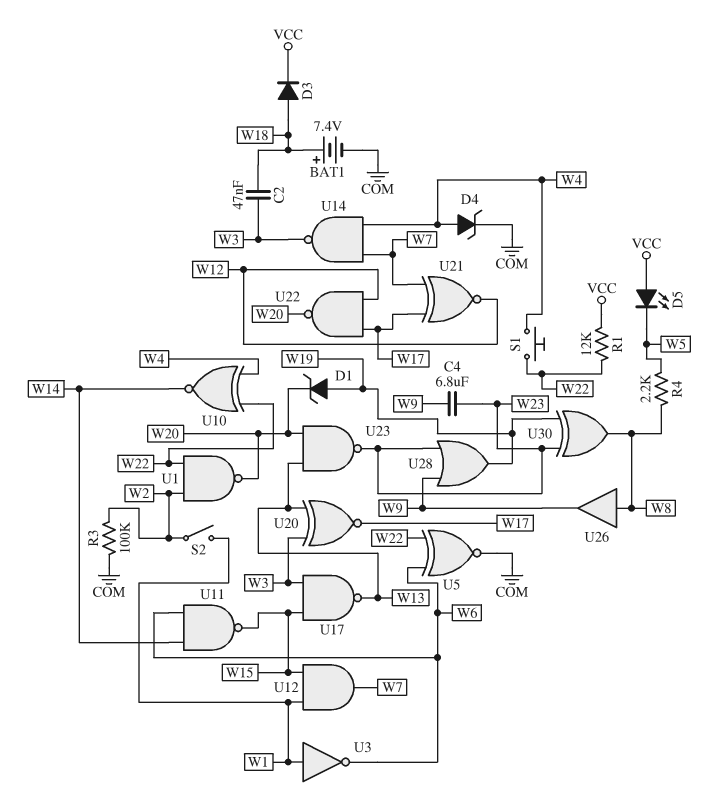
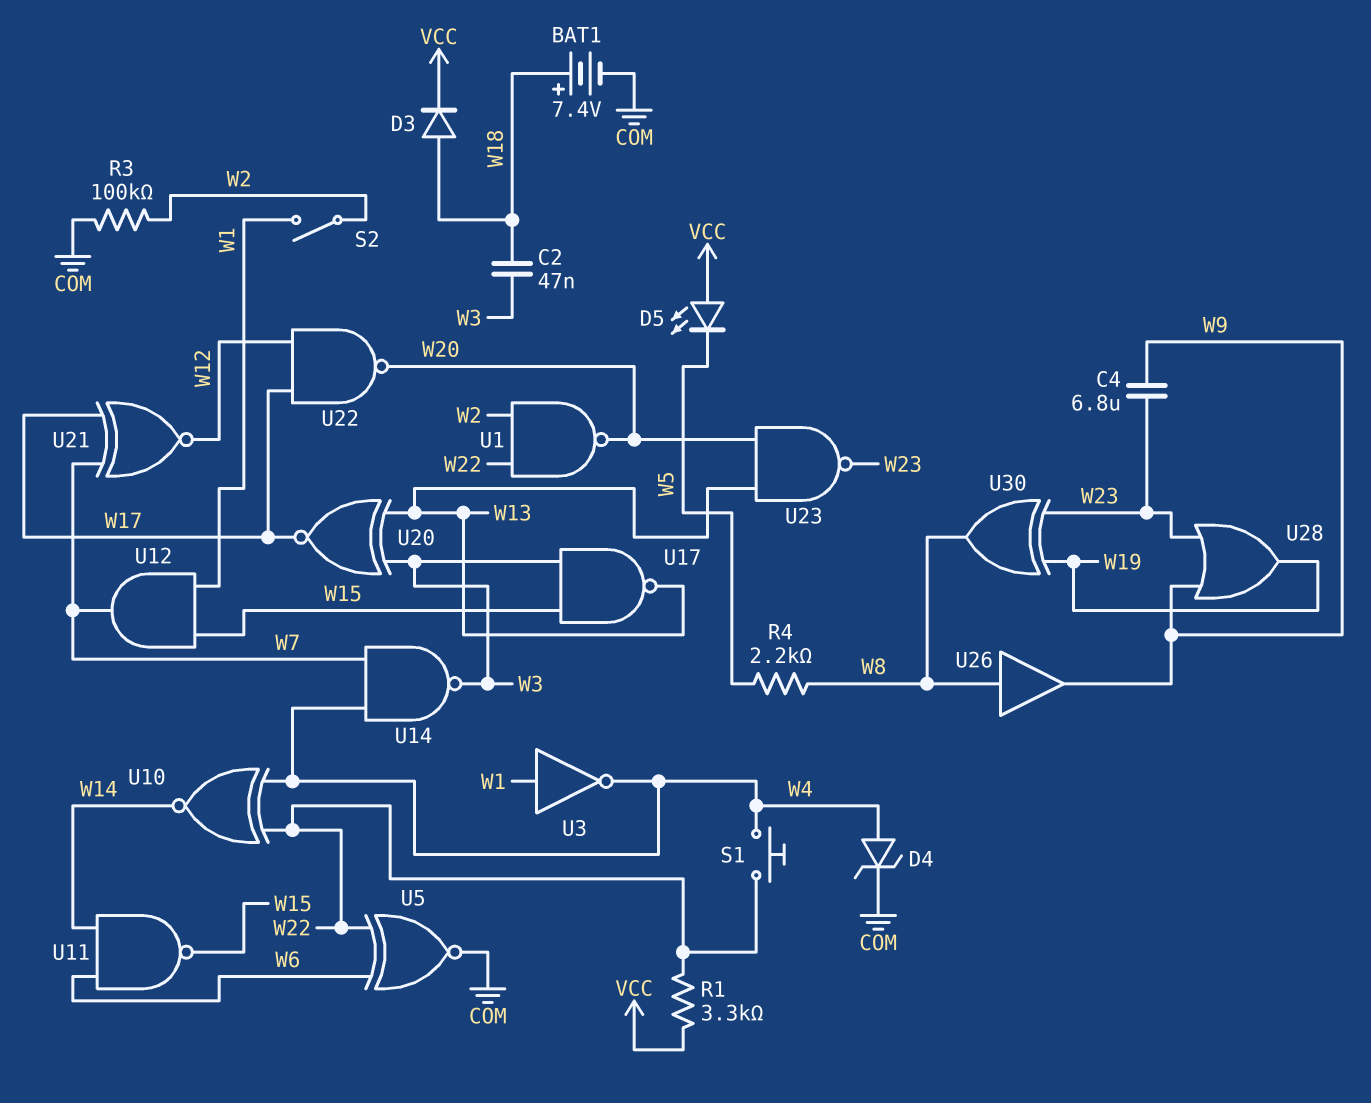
D1: zener (A W19, K W20) -> none
R1: 12k (VCC, W22) -> 3.3k (VCC, W22)
U3: NOT (in W1, out W6) -> NOT (in W1, out W4)

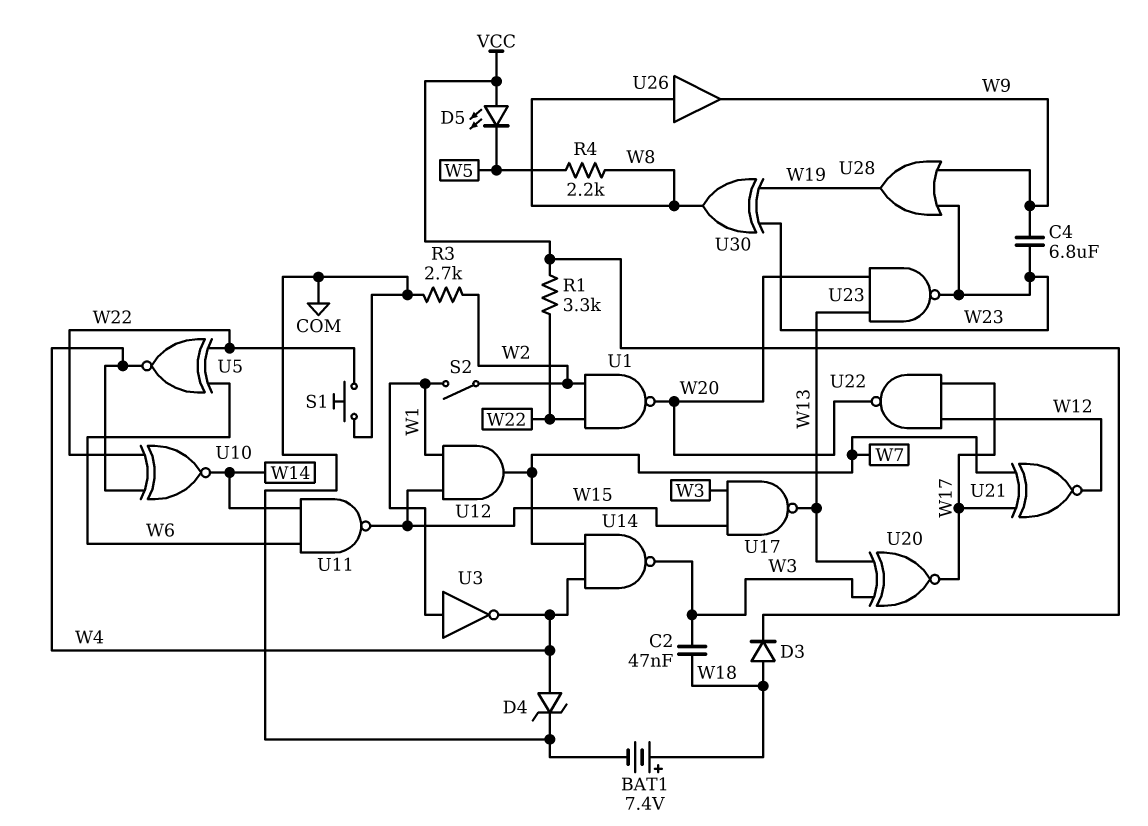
R3: 100k (COM, W2) -> 2.7k (COM, W2)
S1: button (W4, W22) -> button (COM, W22)
U5: XNOR (in W6, in W22, out COM) -> XNOR (in W6, in W22, out W4)

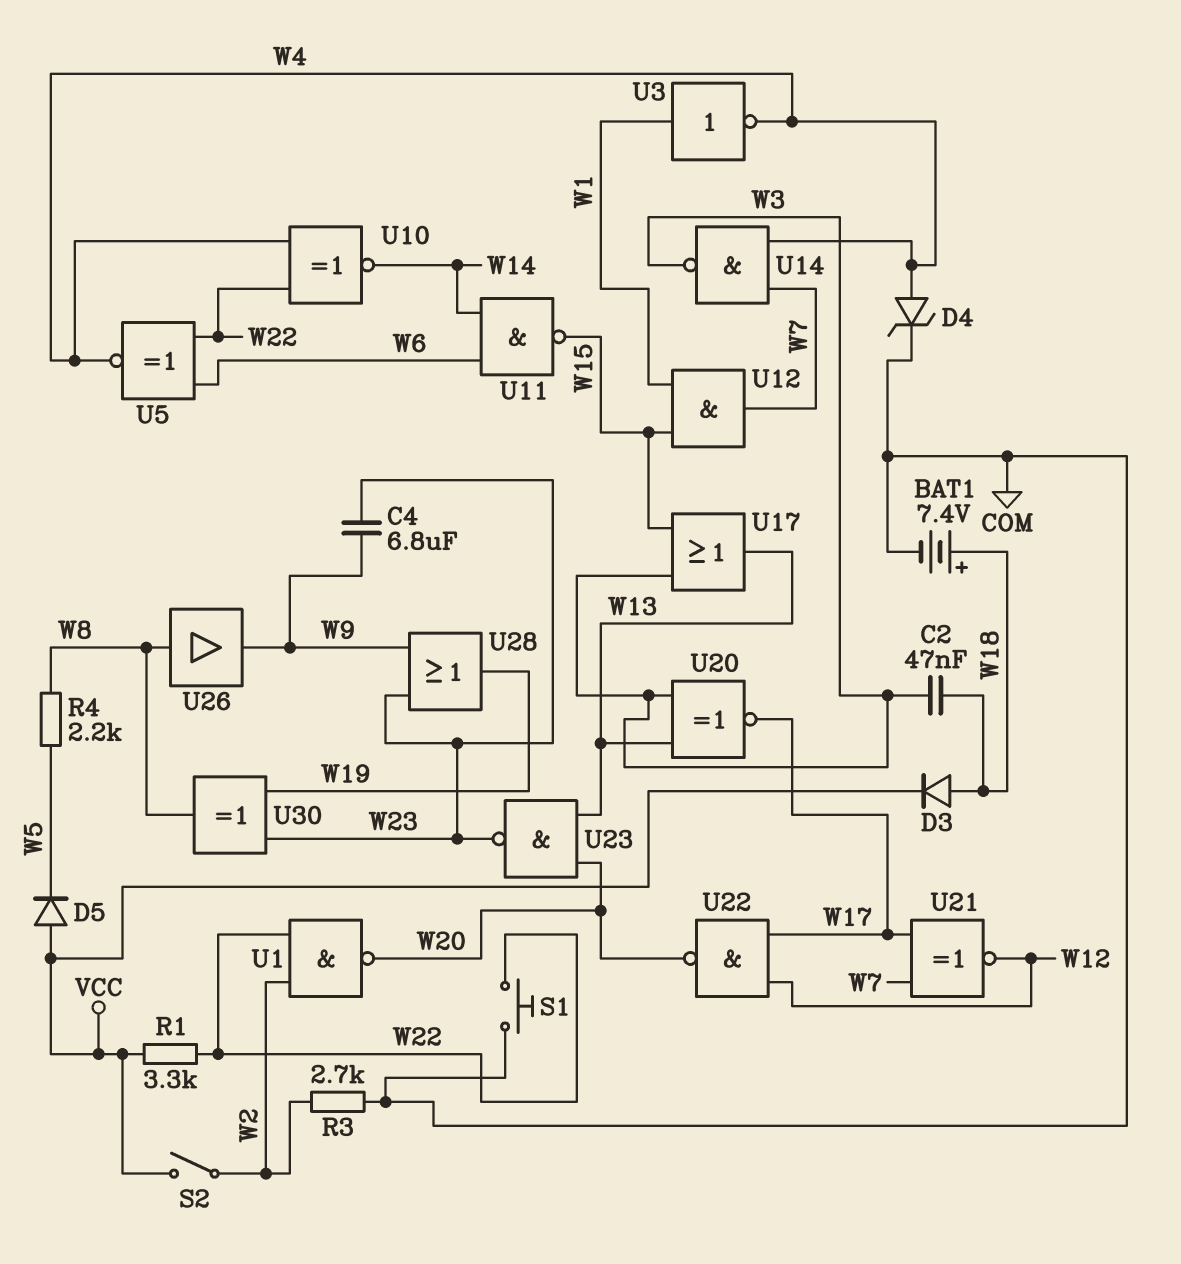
D5: LED (A VCC, K W5) -> diode (A VCC, K W5)
S2: switch (W1, W2) -> switch (VCC, W2)
U17: NAND (in W3, in W15, out W13) -> OR (in W3, in W15, out W13)

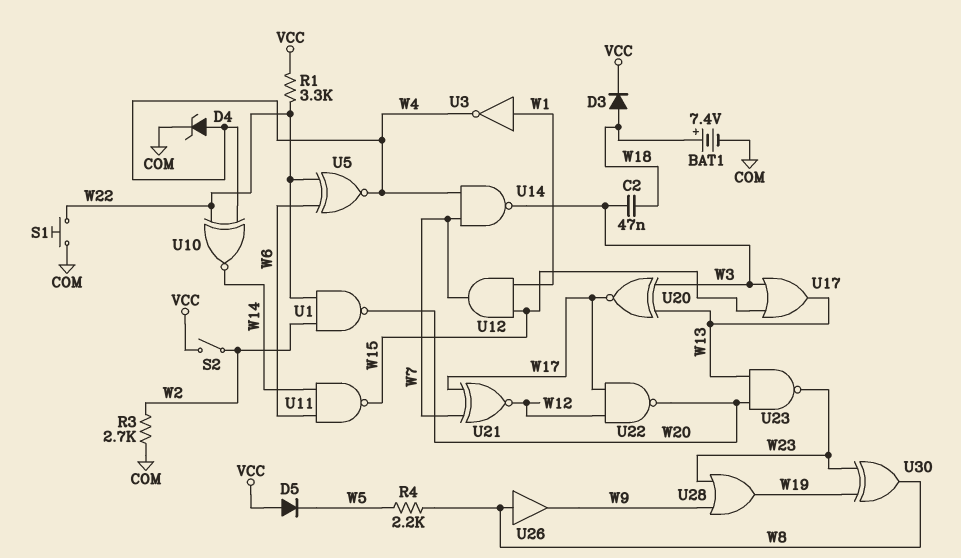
C4: 6.8uF (W9, W23) -> none

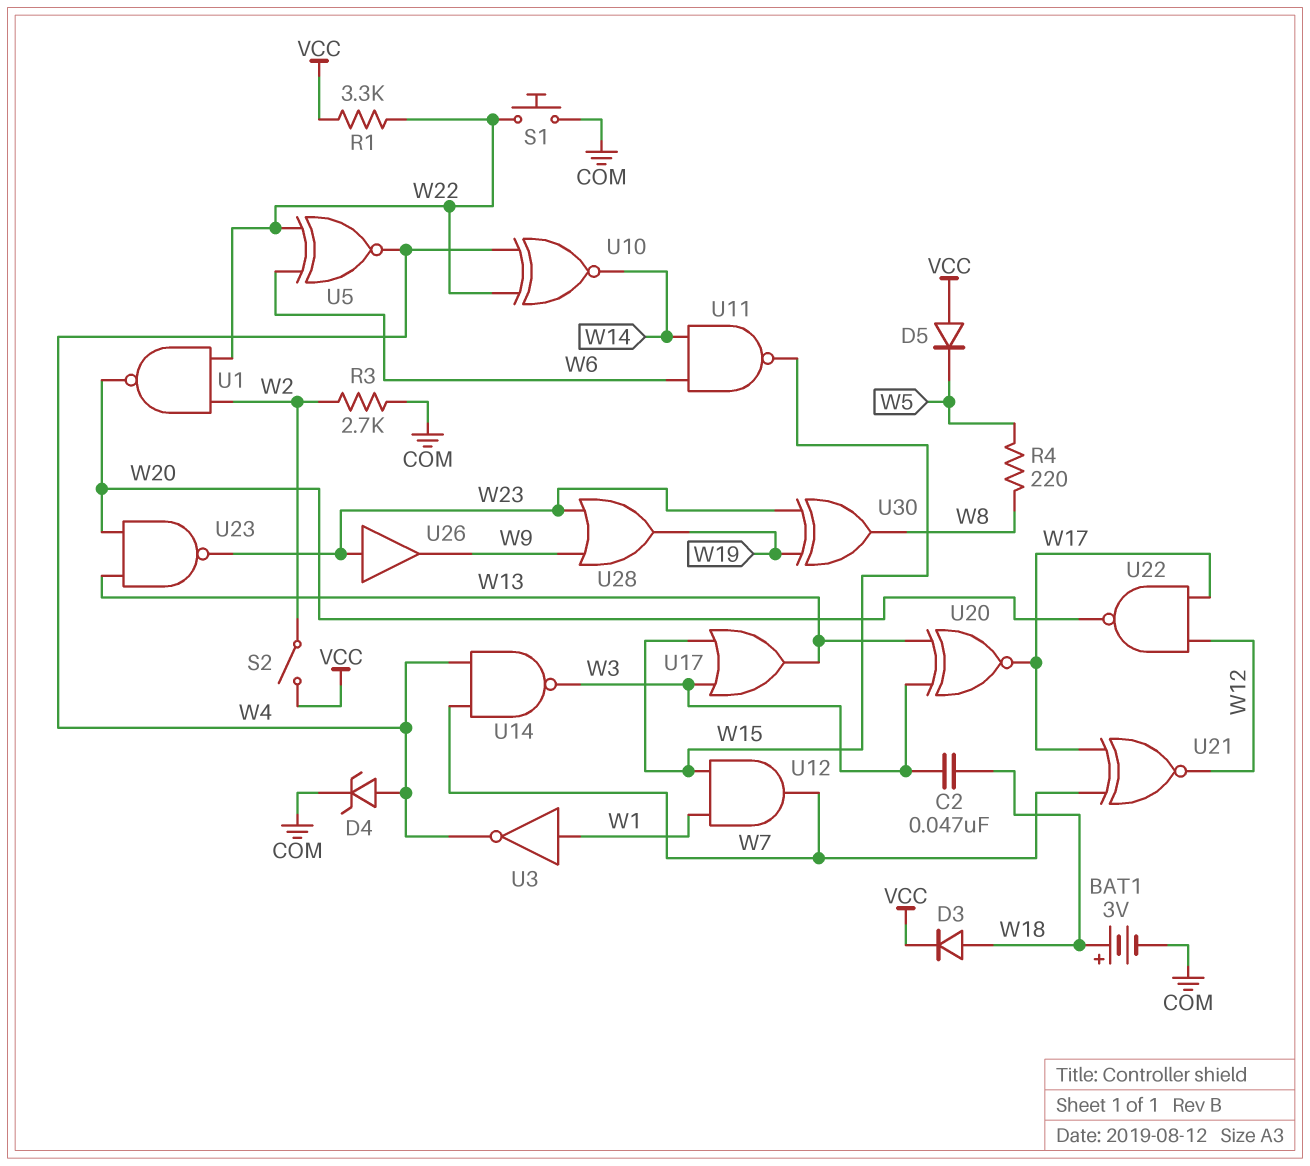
BAT1: 7.4V (plus W18, minus COM) -> 3V (plus W18, minus COM)
R4: 2.2k (W5, W8) -> 220 (W5, W8)
U26: buffer (in W8, out W9) -> buffer (in W23, out W9)

